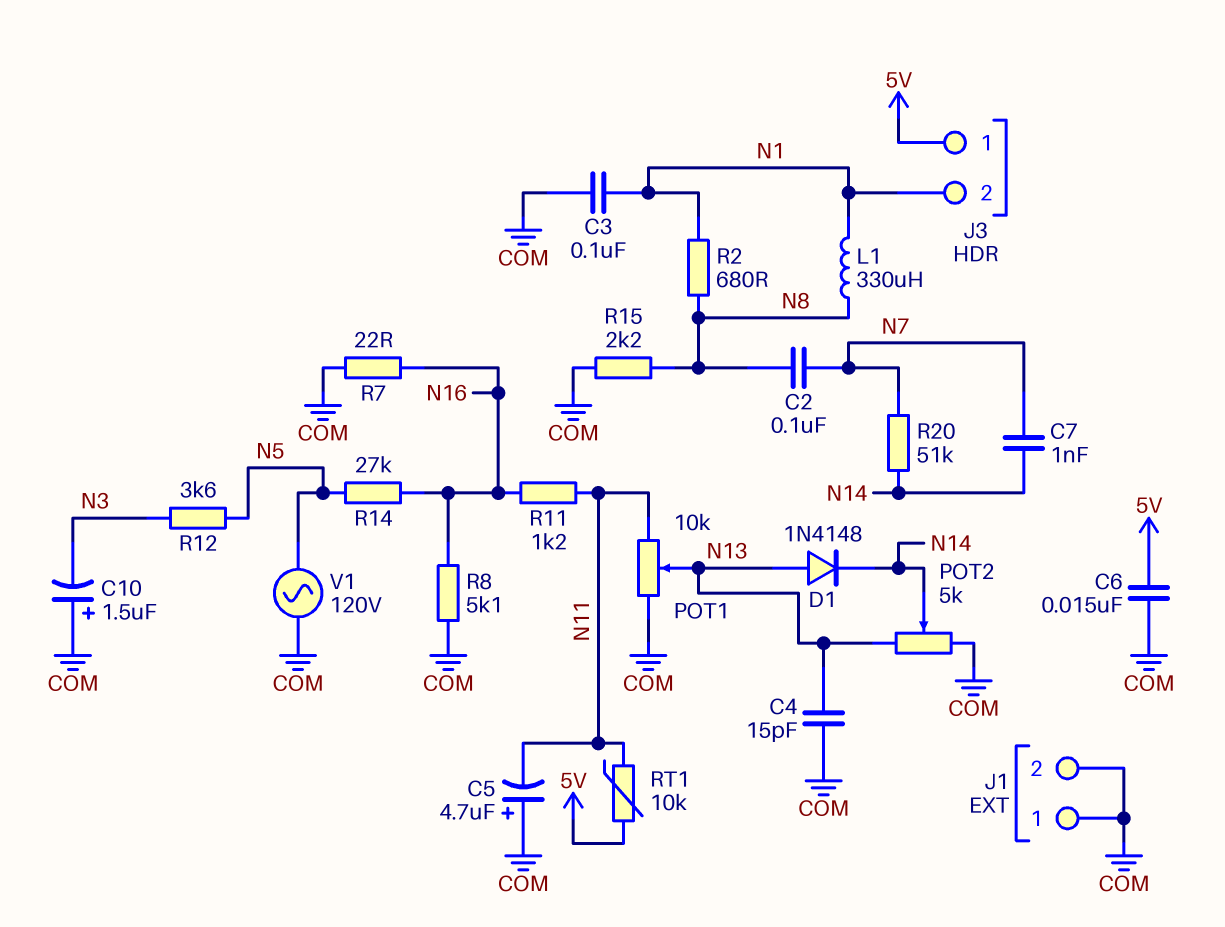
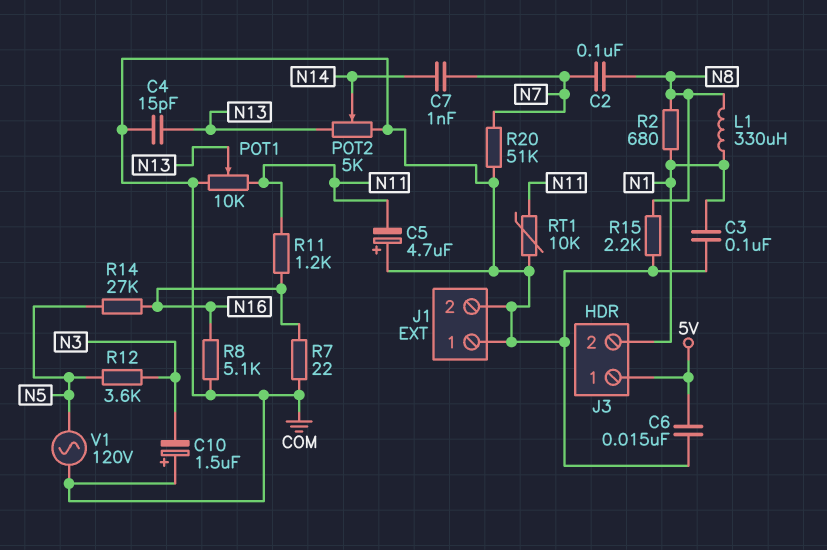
D1: diode 1N4148 (A N13, K N14) -> none
R20: 51k (N7, N14) -> 51k (COM, N7)
RT1: 10k (5V, N11) -> 10k (COM, N11)

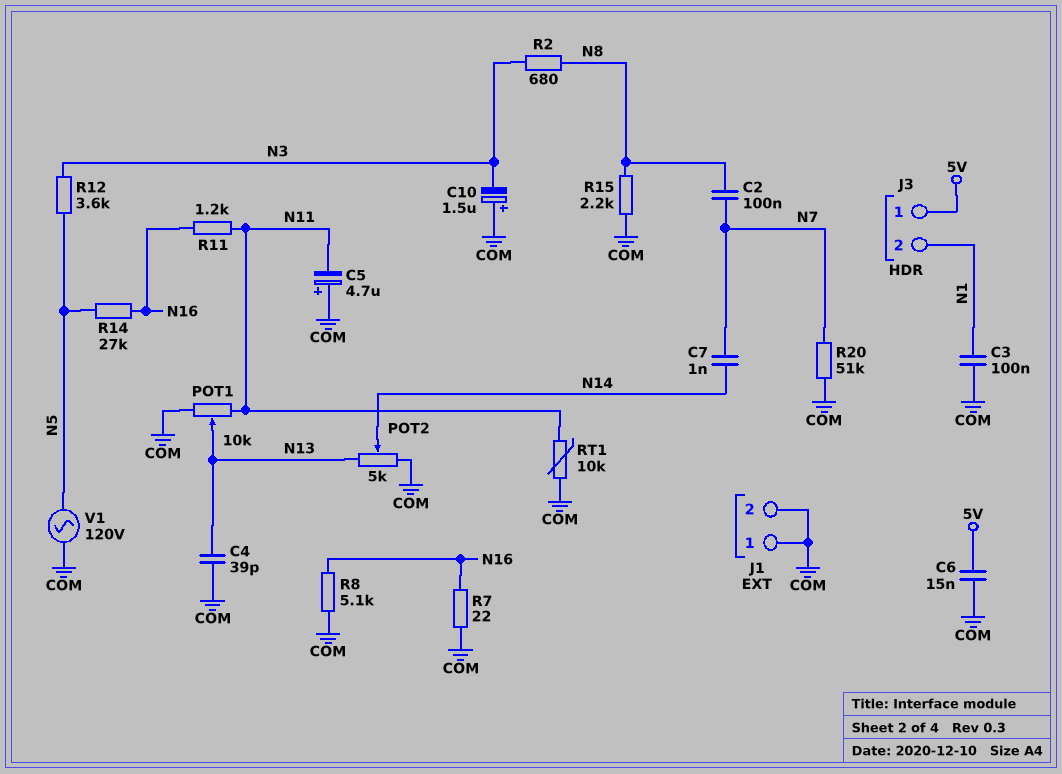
C4: 15pF (COM, N13) -> 39pF (COM, N13)
L1: 330uH (N1, N8) -> none
R2: 680 (N1, N8) -> 680 (N3, N8)

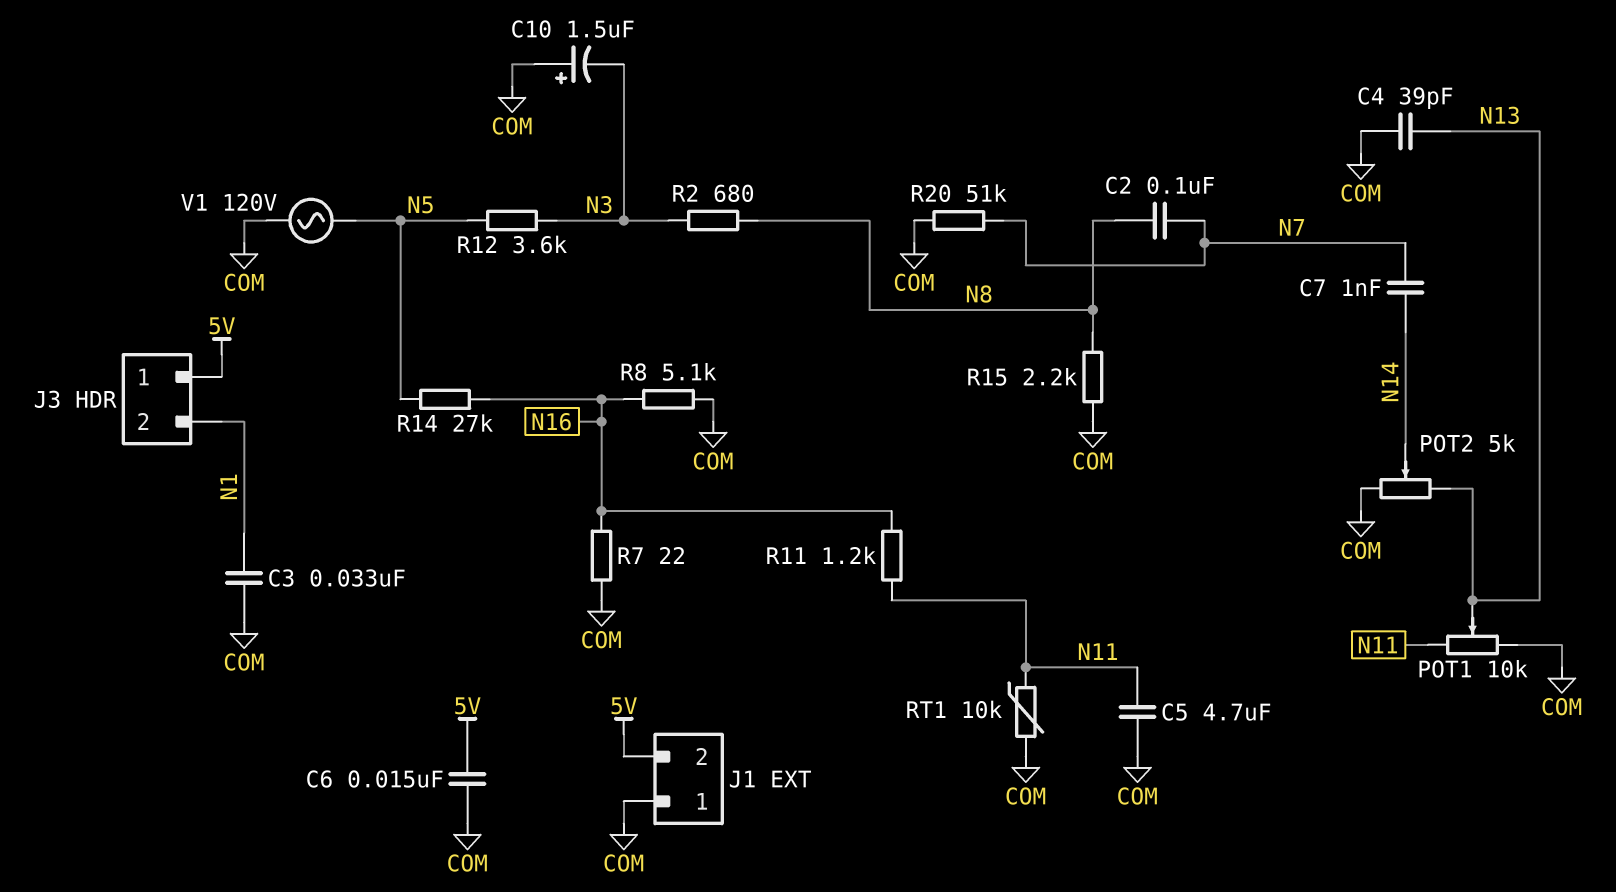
C3: 100nF (COM, N1) -> 33nF (COM, N1)
C5: 4.7uF (plus COM, minus N11) -> 4.7uF (COM, N11)
J1 pin 2: COM -> 5V

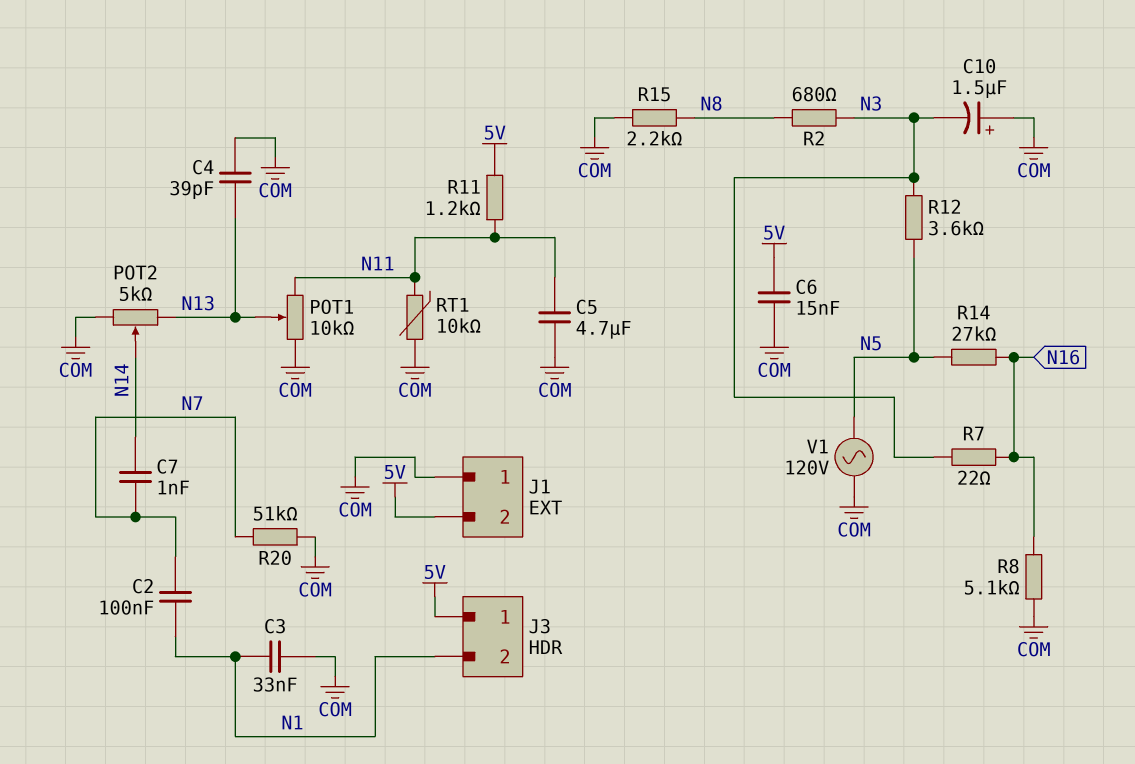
C2: 100nF (N7, N8) -> 100nF (N1, N7)
R7: 22 (COM, N16) -> 22 (N3, N16)
R11: 1.2k (N11, N16) -> 1.2k (5V, N11)

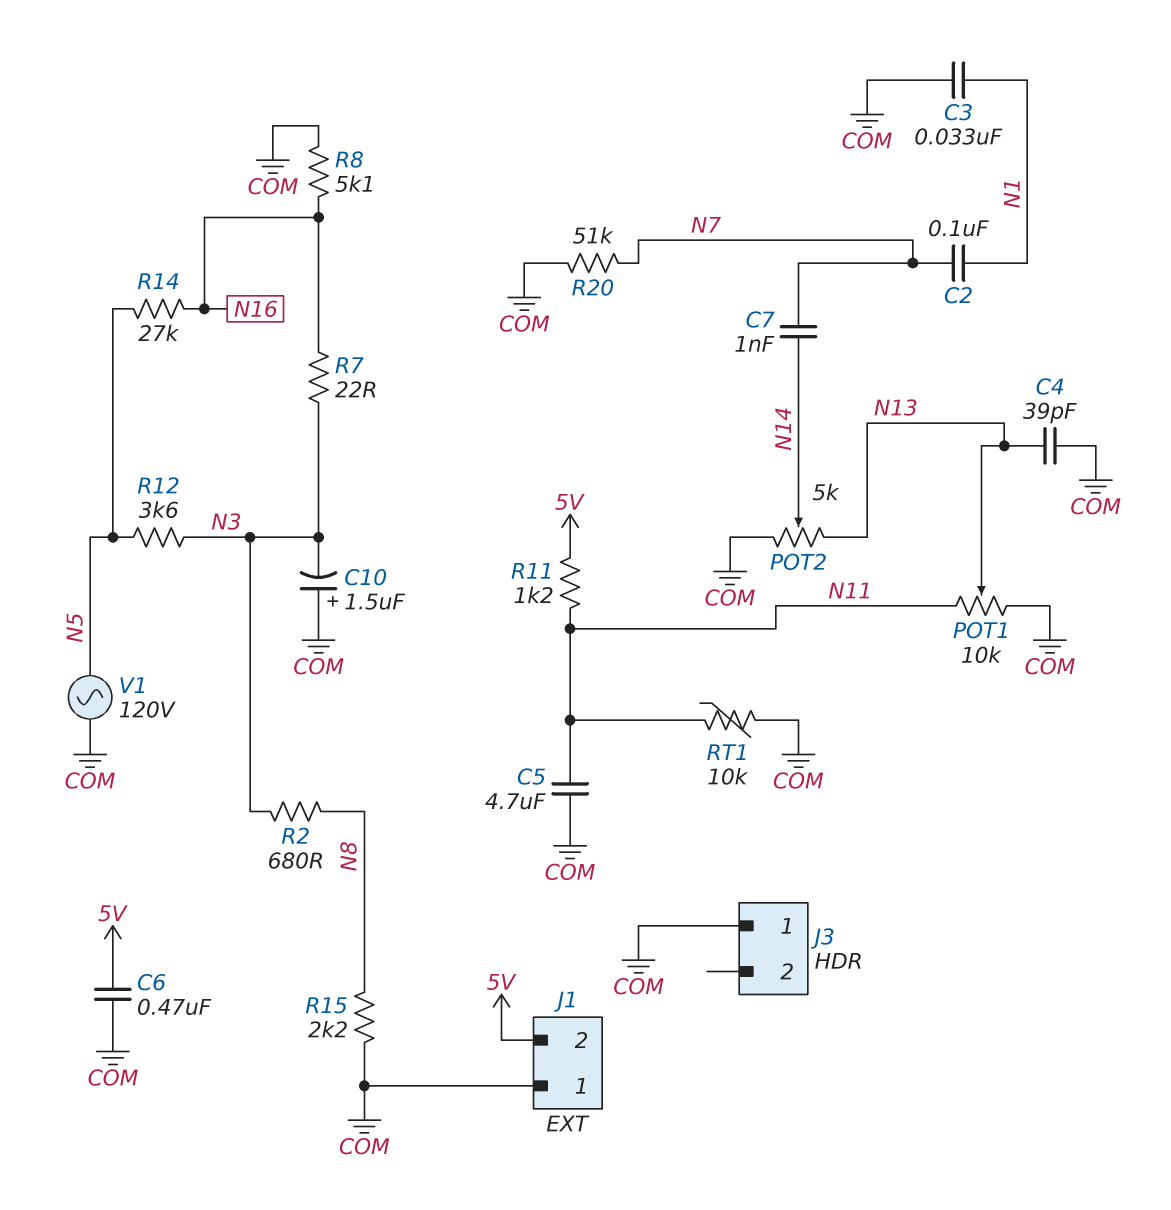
C6: 15nF (5V, COM) -> 470nF (5V, COM)
J3 pin 1: 5V -> COM
J3 pin 2: N1 -> none

